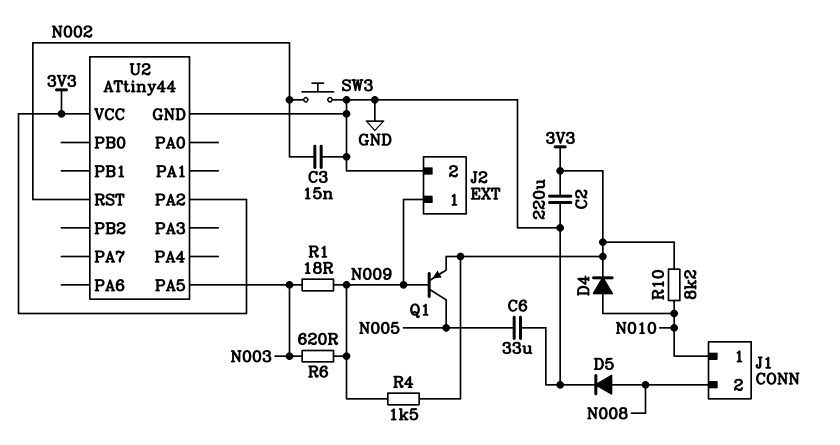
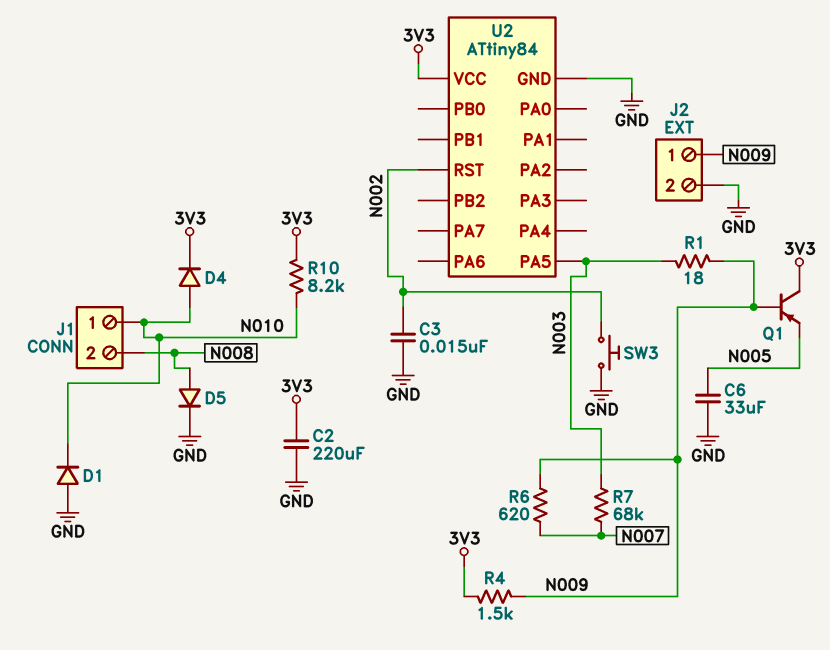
D1: none -> diode (A GND, K N010)
Q1: PNP (B N009, C N005, E 3V3) -> PNP (B N009, C 3V3, E N005)
R6: 620 (N003, N009) -> 620 (N007, N009)
R7: none -> 68k (N003, N007)
U2: ATtiny44 -> ATtiny84
U2 pin PA2: 3V3 -> none

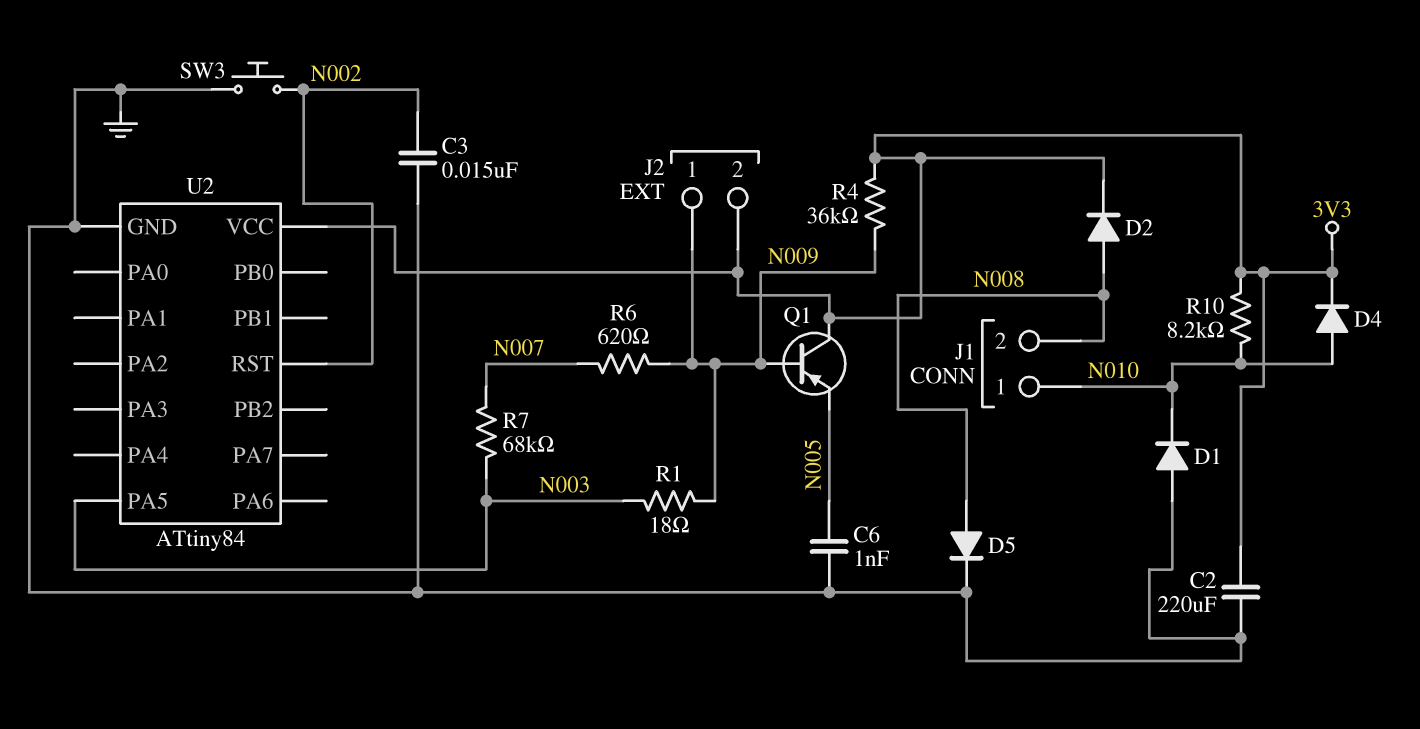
C6: 33uF (GND, N005) -> 1nF (GND, N005)
D2: none -> diode (A N008, K 3V3)
J2 pin 2: GND -> 3V3
R4: 1.5k (3V3, N009) -> 36k (3V3, N009)

